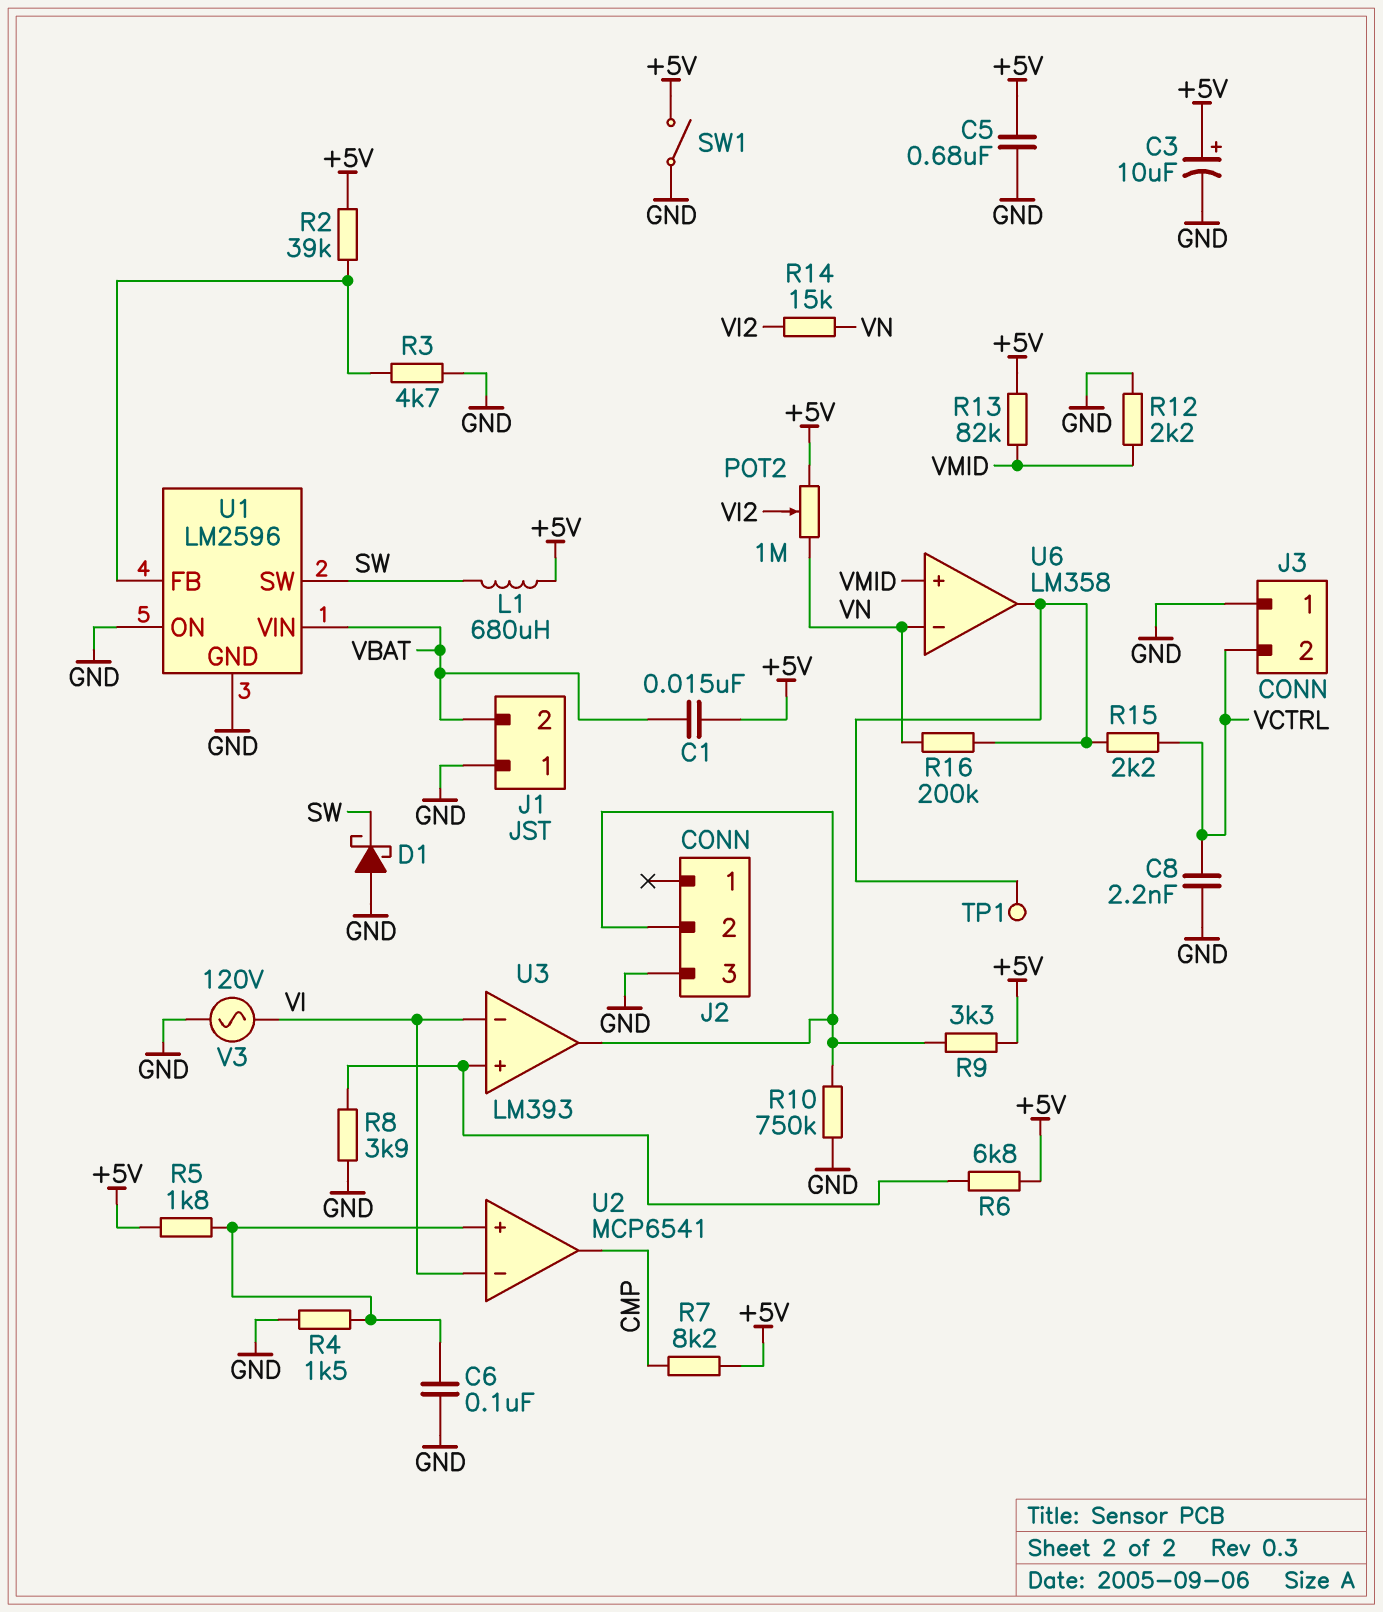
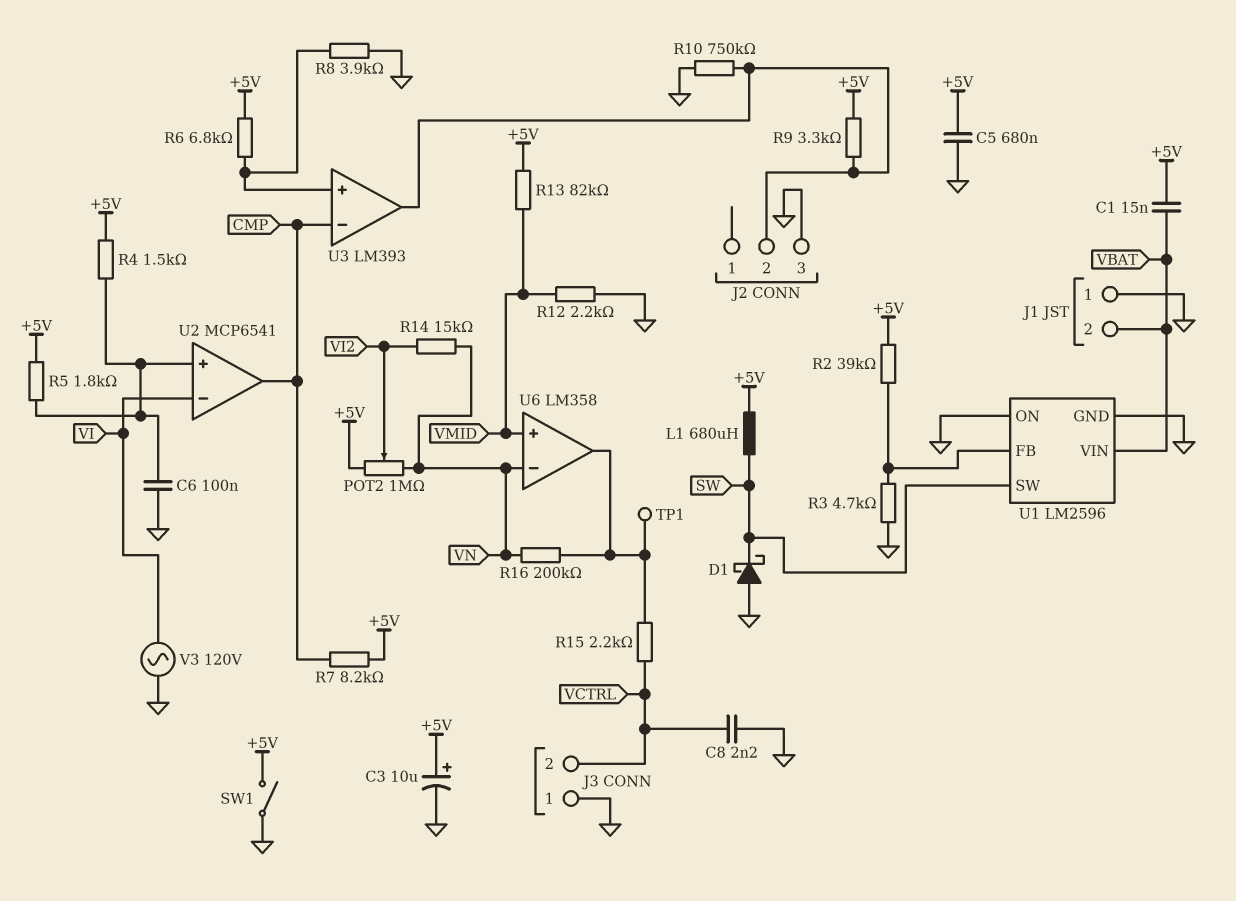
R4: 1.5k (GND, U2/in+) -> 1.5k (+5V, U2/in+)
U3 pin in-: VI -> CMP

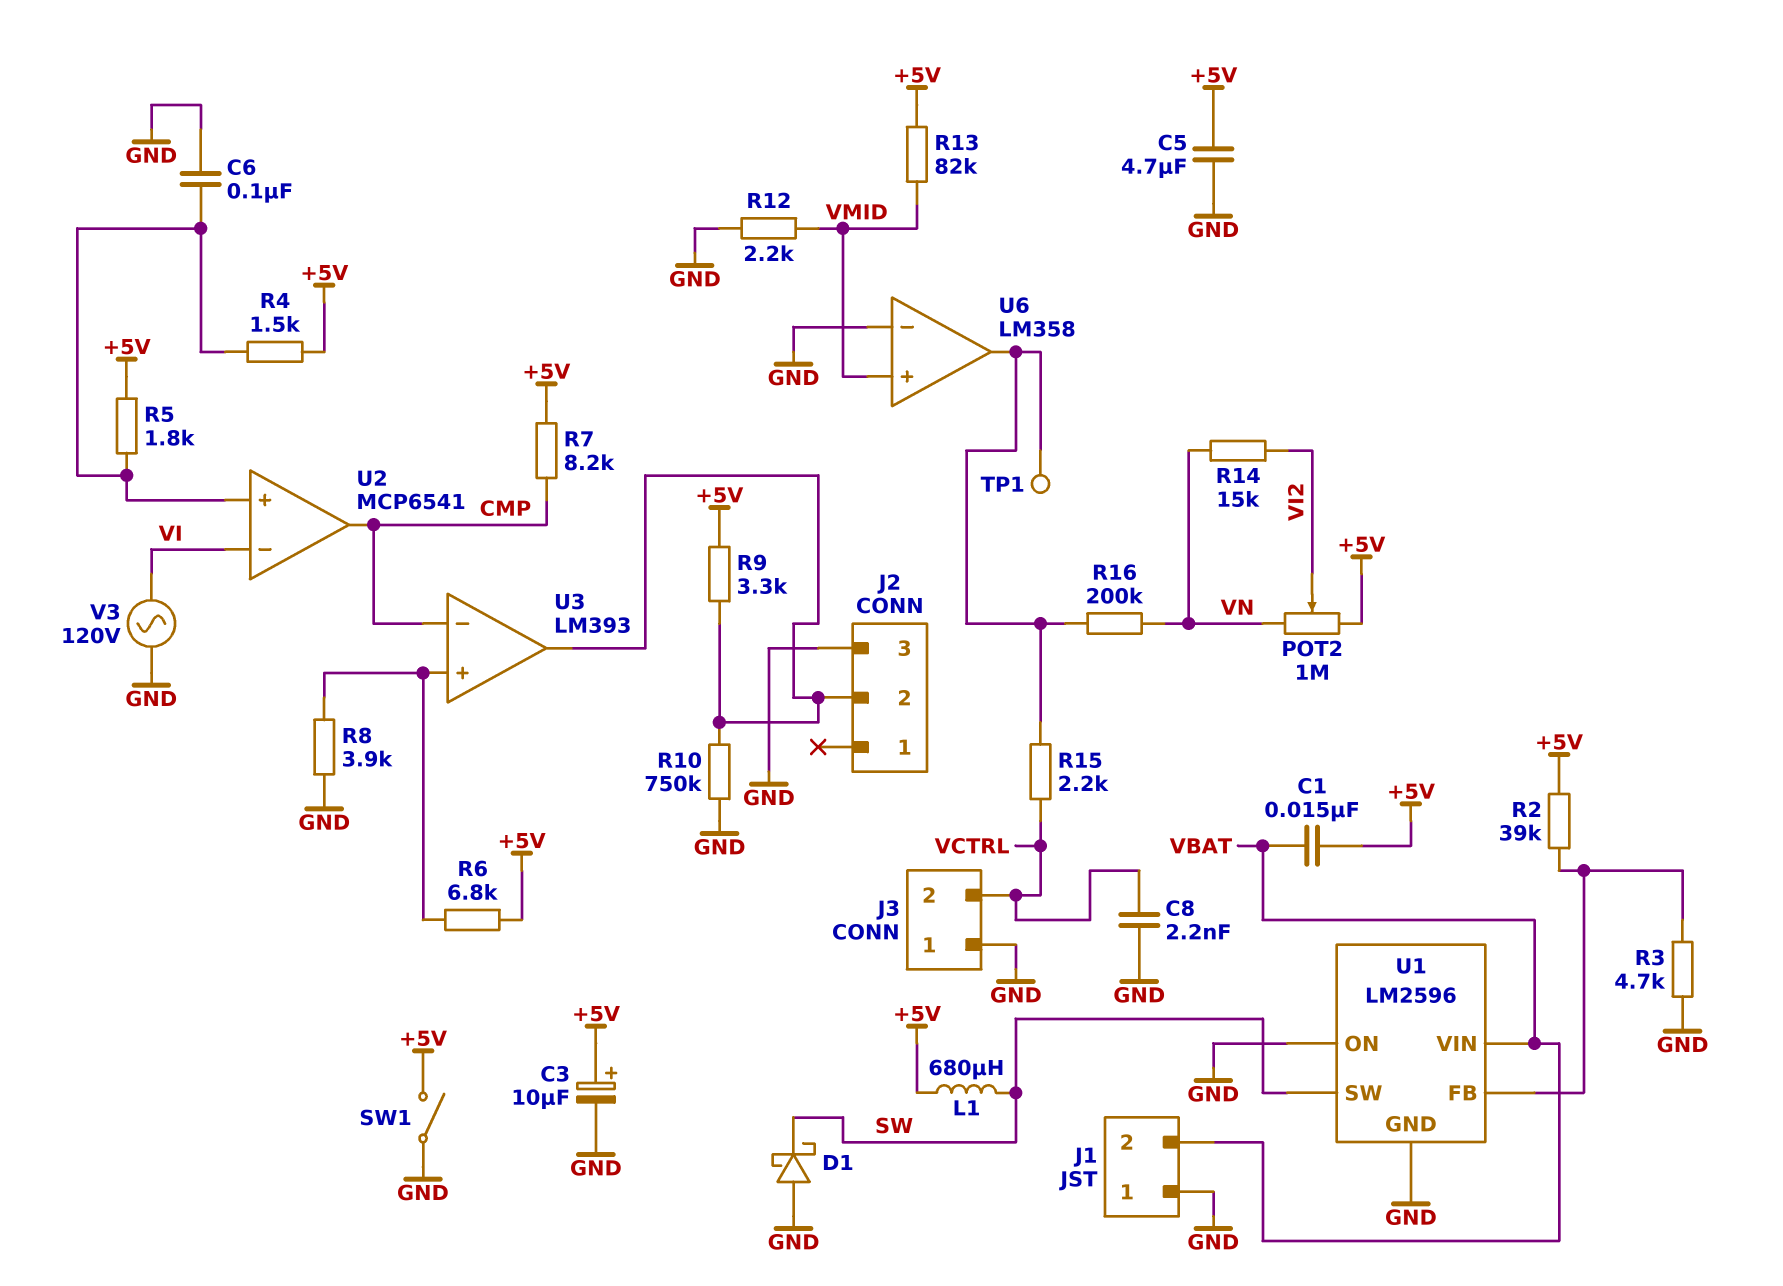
C5: 680nF (+5V, GND) -> 4.7uF (+5V, GND)
U6 pin in-: VN -> GND

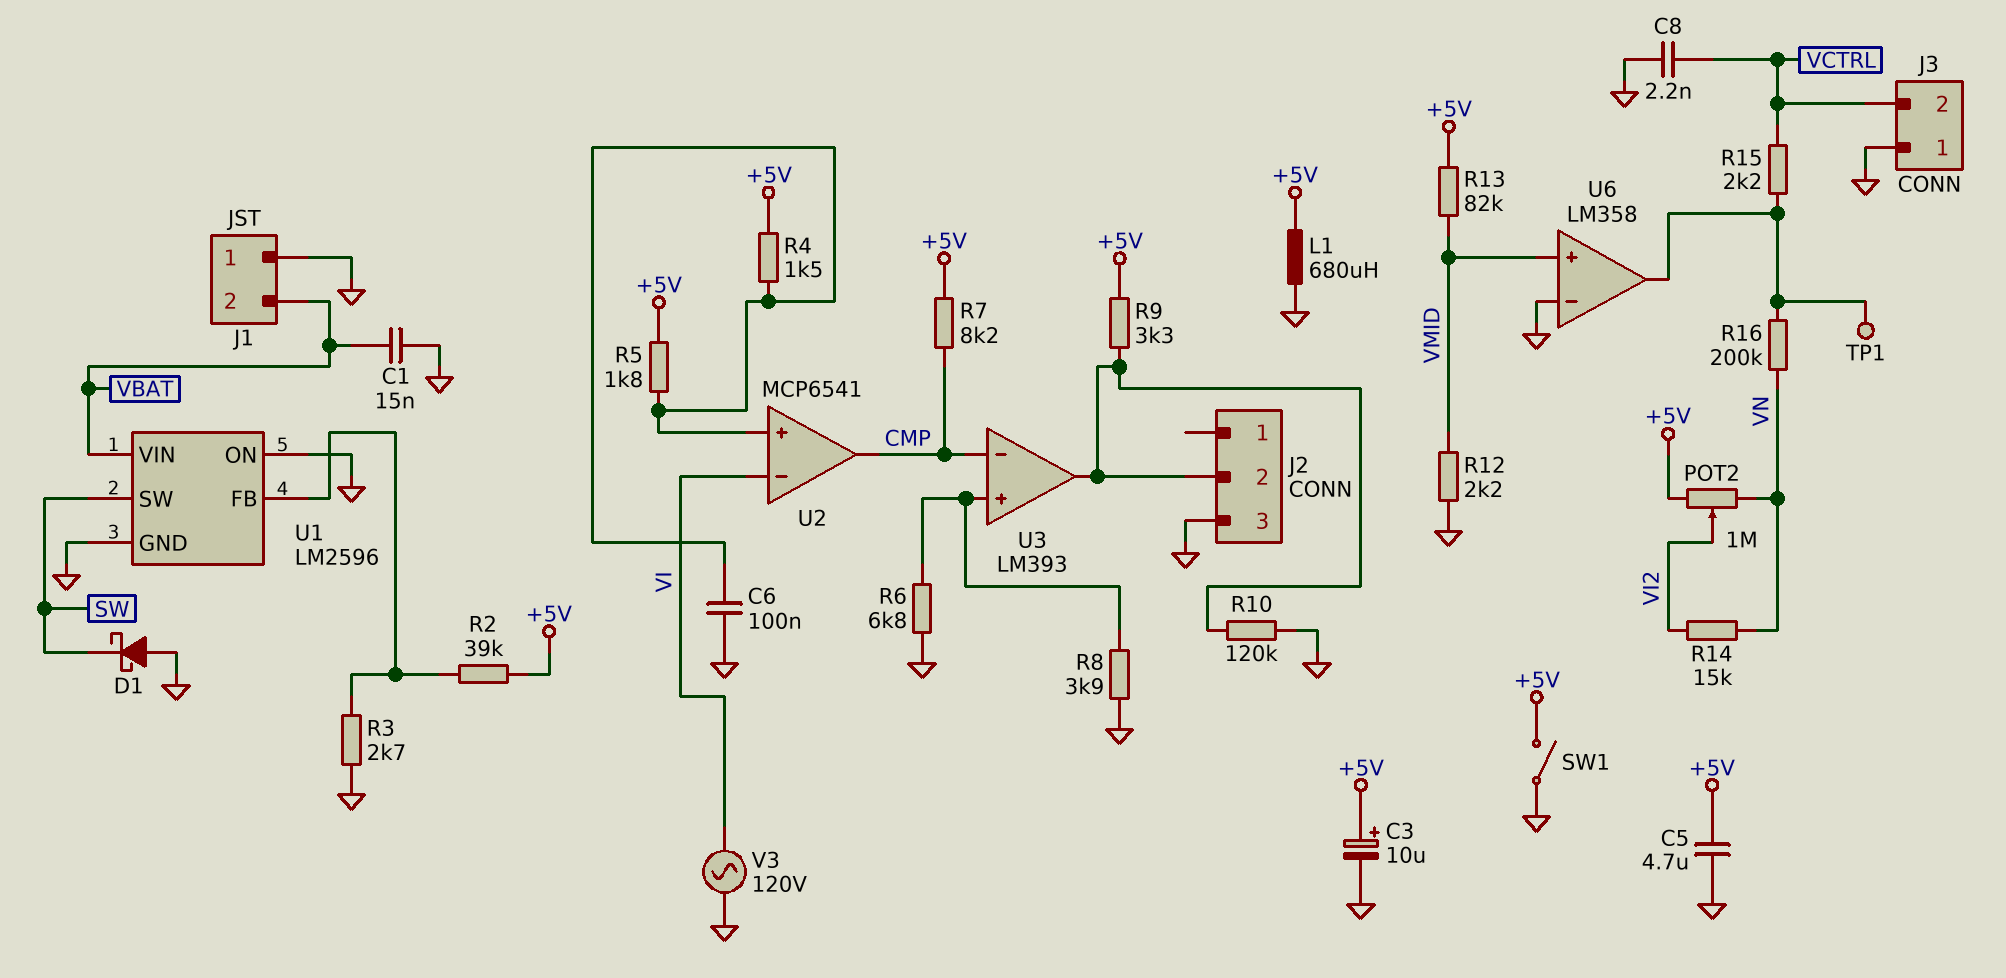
C1: 15nF (+5V, VBAT) -> 15nF (GND, VBAT)
L1: 680uH (+5V, SW) -> 680uH (+5V, GND)
R3: 4.7k (GND, U1/FB) -> 2.7k (GND, U1/FB)
R6: 6.8k (+5V, U3/in+) -> 6.8k (GND, U3/in+)
R10: 750k (GND, J2/2) -> 120k (GND, J2/2)

